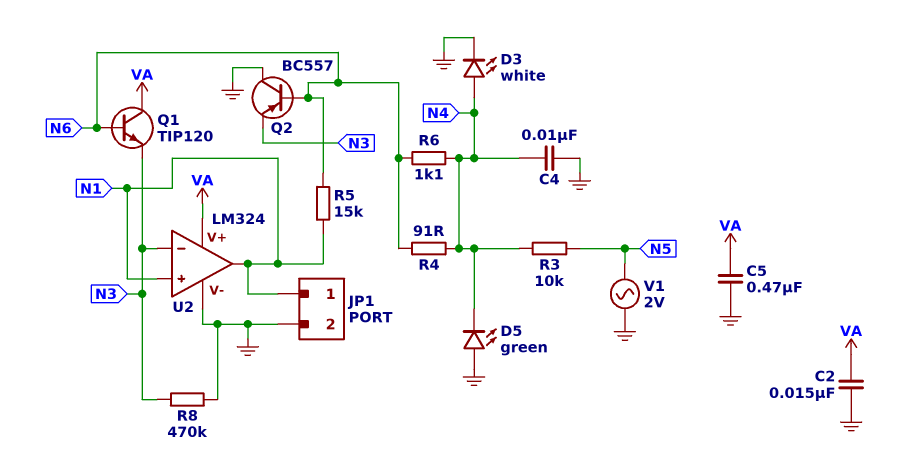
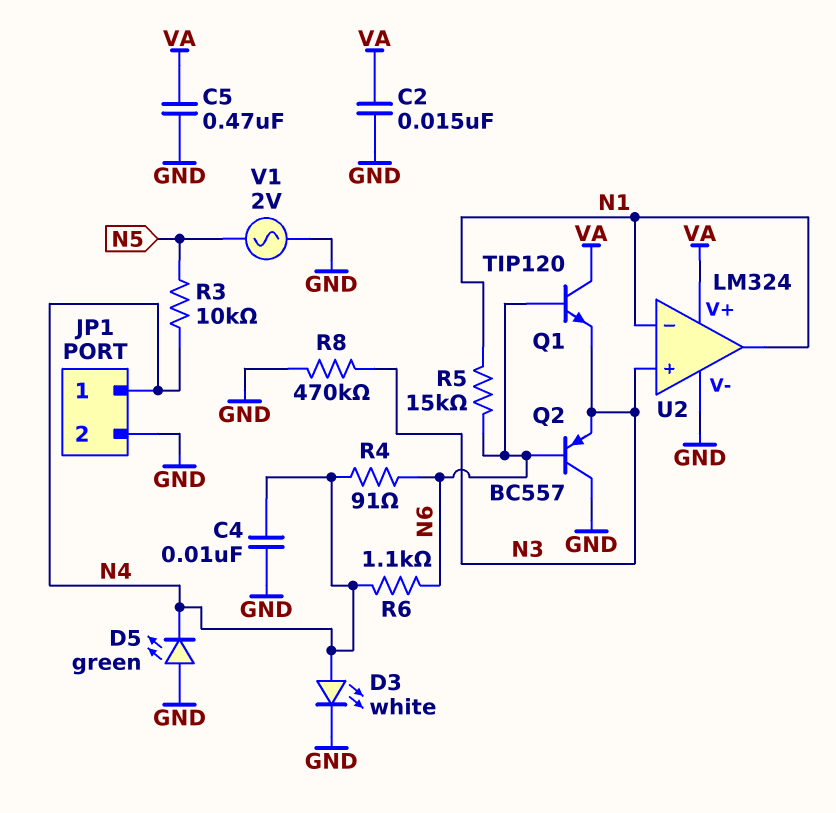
JP1 pin 1: N1 -> N4
U2 pin in+: N1 -> N3
U2 pin in-: N3 -> N1

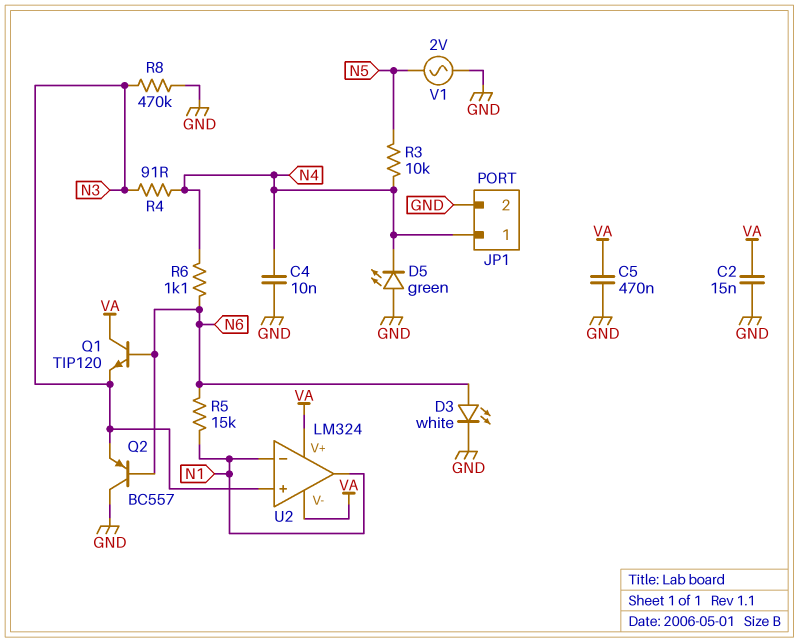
D3: LED white (A N4, K GND) -> LED white (A N6, K GND)
R4: 91 (N4, N6) -> 91 (N3, N4)
U2 pin V-: GND -> VA

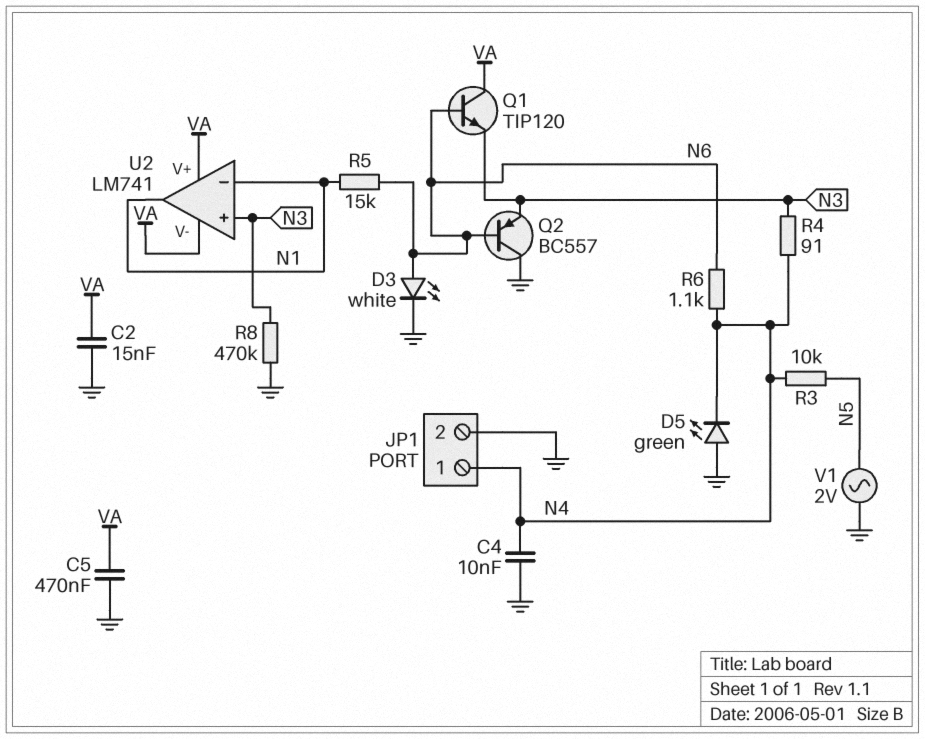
U2: LM324 -> LM741

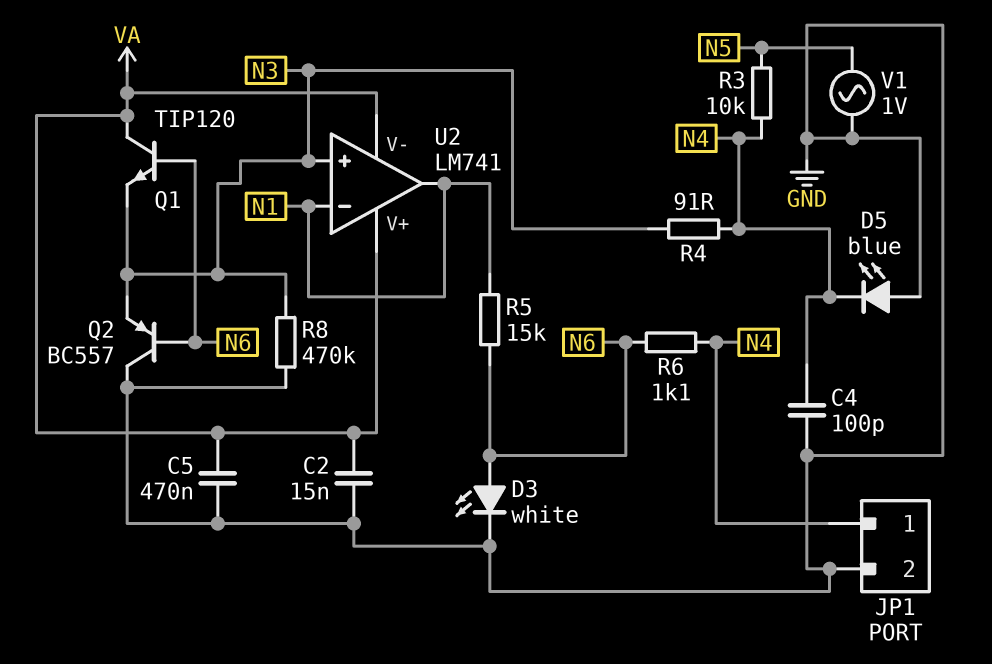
C4: 10nF (GND, N4) -> 100pF (GND, N4)
D5: LED green (A GND, K N4) -> LED blue (A GND, K N4)
V1: AC 2V (GND, N5) -> AC 1V (GND, N5)

